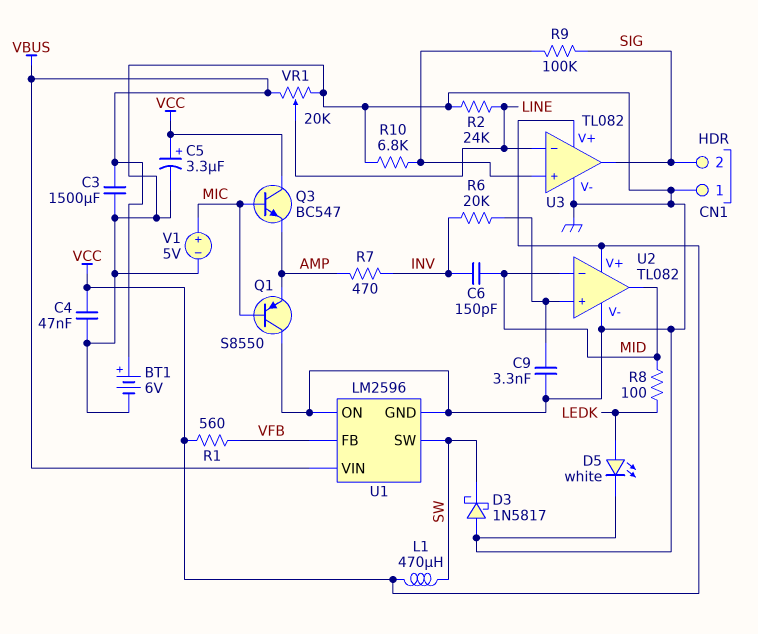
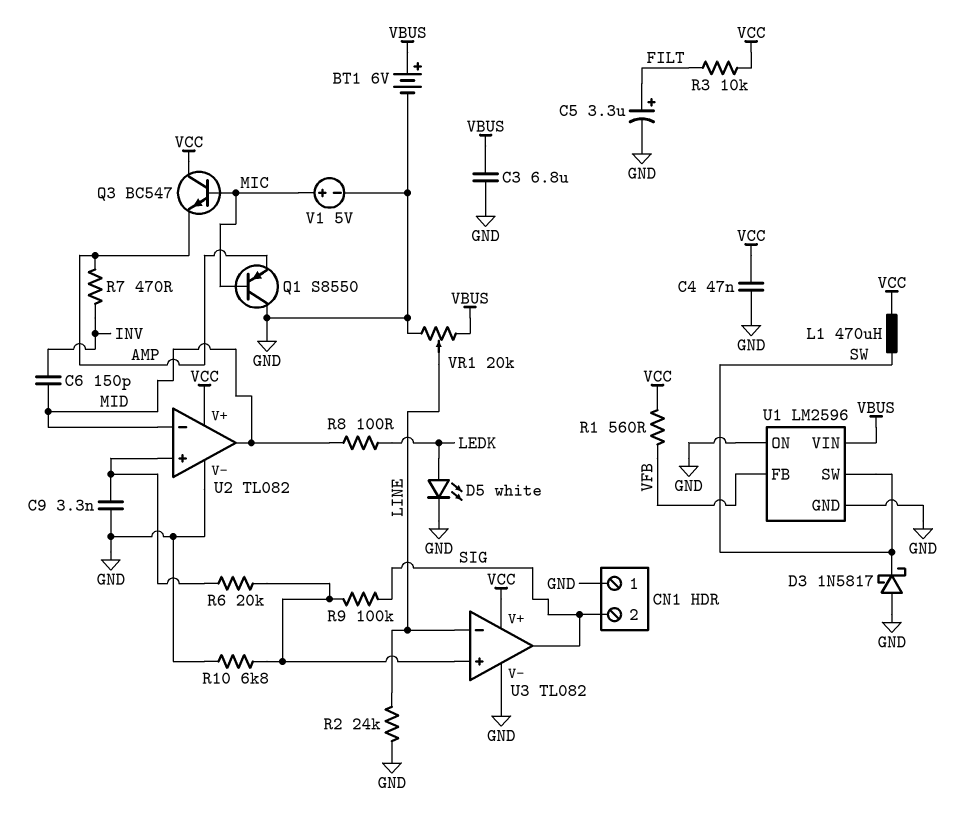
C3: 1500uF (GND, VBUS) -> 6.8uF (GND, VBUS)
C5: 3.3uF (plus VCC, minus GND) -> 3.3uF (plus FILT, minus GND)
R3: none -> 10k (FILT, VCC)
R6: 20k (INV, U2/in+) -> 20k (U2/in+, U3/in+)

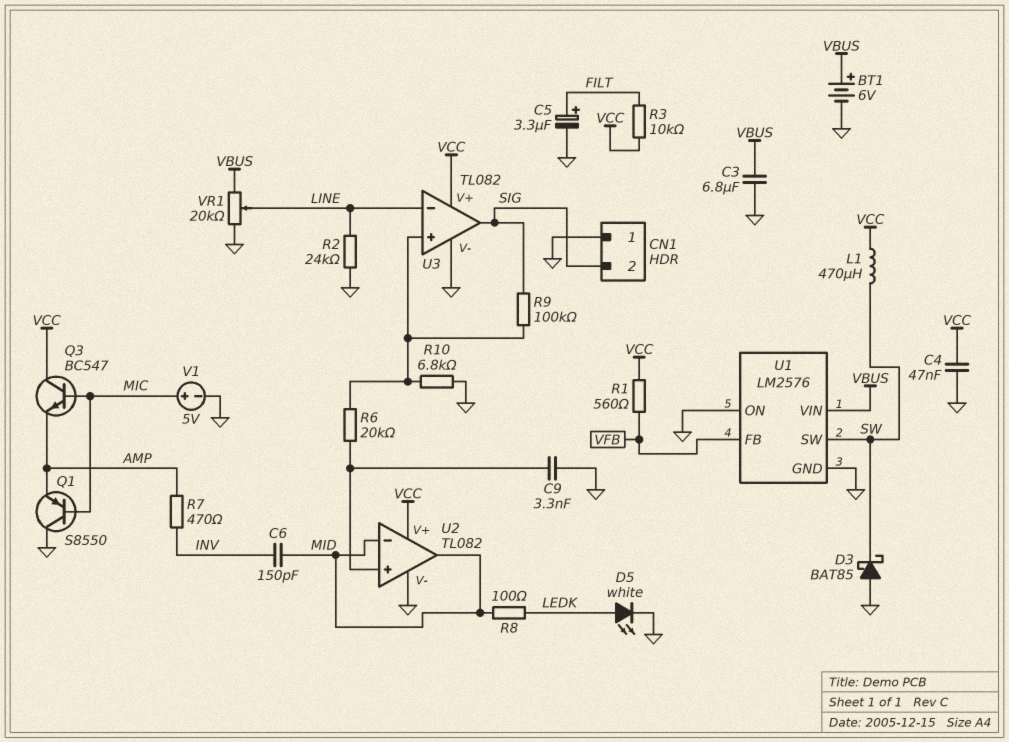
D3: schottky 1N5817 (A GND, K SW) -> schottky BAT85 (A GND, K SW)
U1: LM2596 -> LM2576

